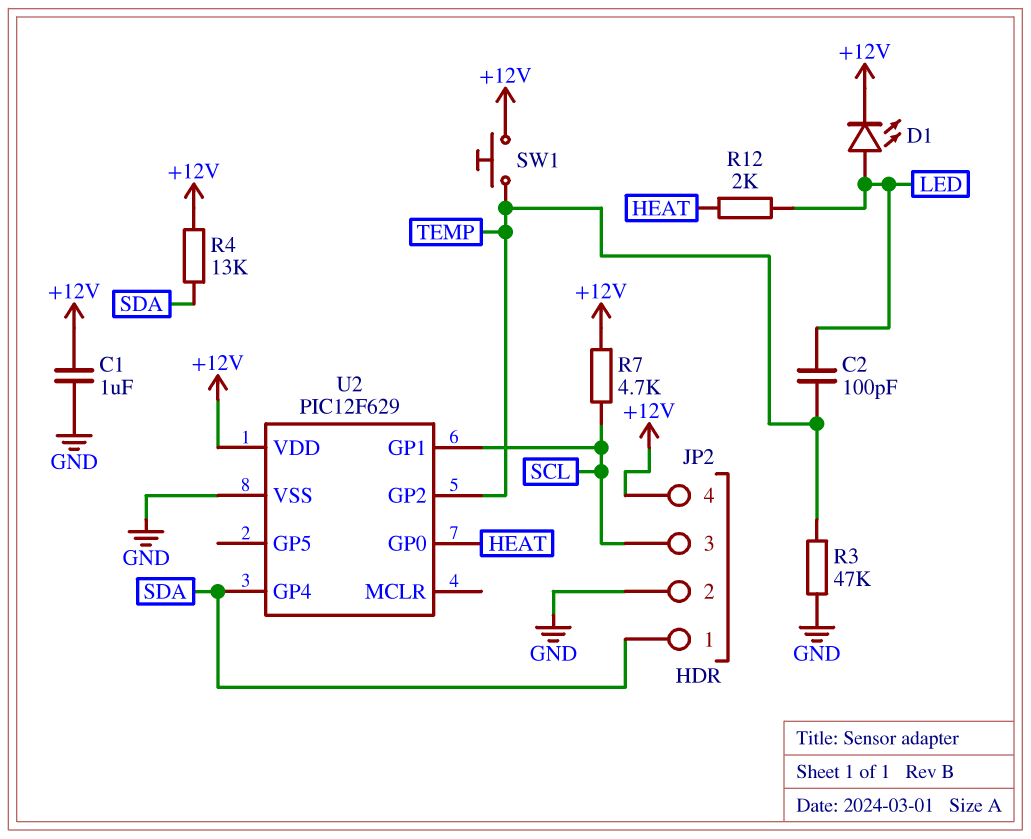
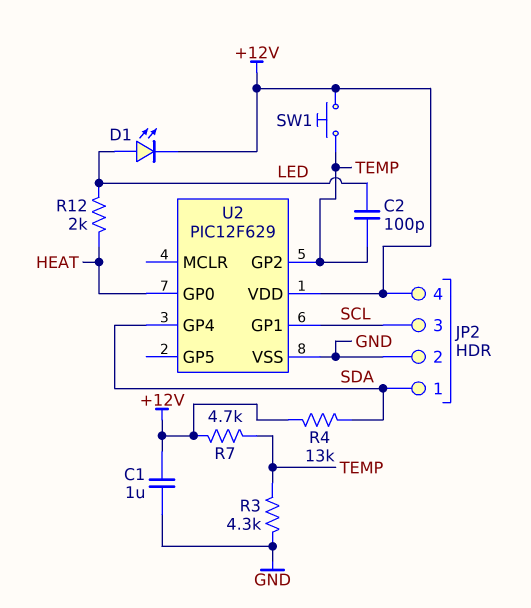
R3: 47k (GND, TEMP) -> 4.3k (GND, TEMP)
R7: 4.7k (+12V, SCL) -> 4.7k (+12V, TEMP)

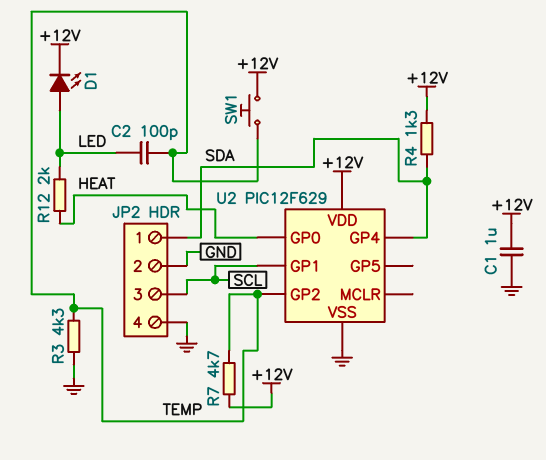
JP2 pin 4: +12V -> GND
R4: 13k (+12V, SDA) -> 1.3k (+12V, SDA)

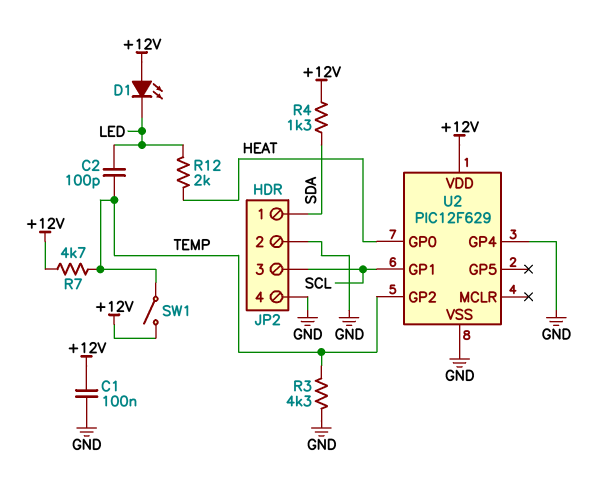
C1: 1uF (+12V, GND) -> 100nF (+12V, GND)
D1: LED (A LED, K +12V) -> LED (A +12V, K LED)
SW1: button (+12V, TEMP) -> switch (+12V, TEMP)
U2 pin GP4: SDA -> GND

